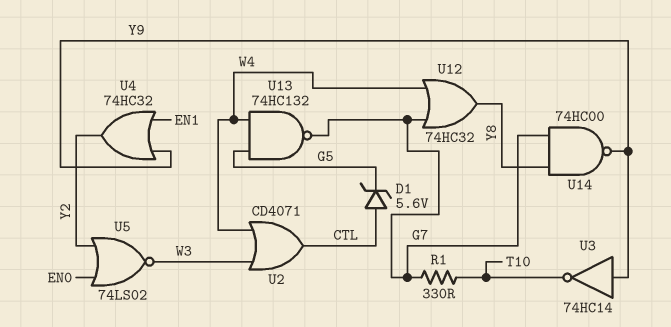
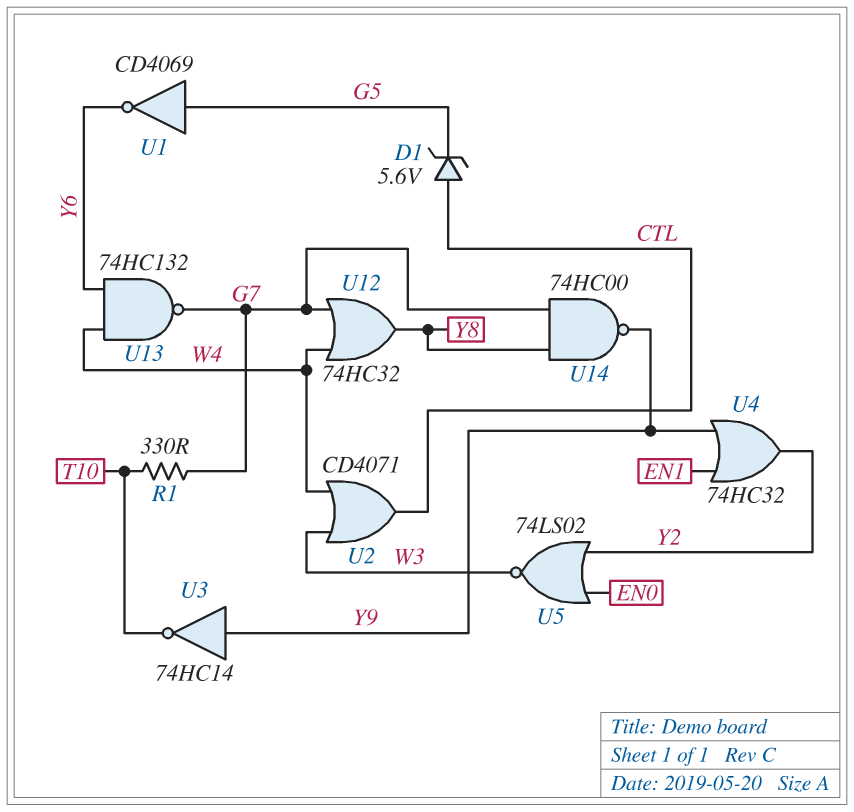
U1: none -> NOT CD4069 (in G5, out Y6)
U13: NAND 74HC132 (in G5, in W4, out G7) -> NAND 74HC132 (in W4, in Y6, out G7)

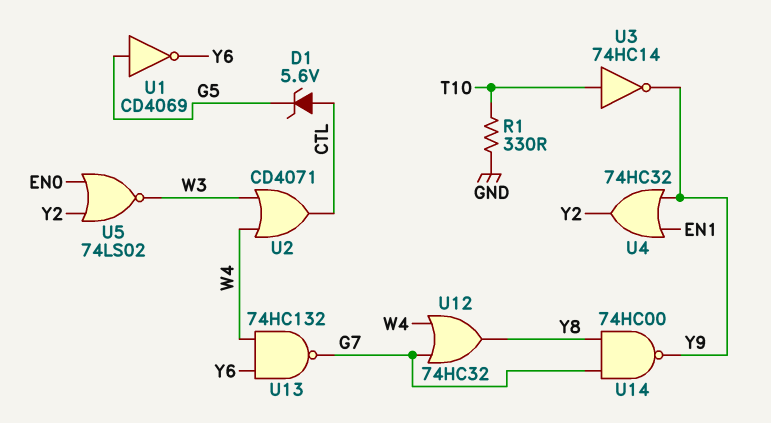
R1: 330 (G7, T10) -> 330 (GND, T10)
U3: NOT 74HC14 (in Y9, out T10) -> NOT 74HC14 (in T10, out Y9)

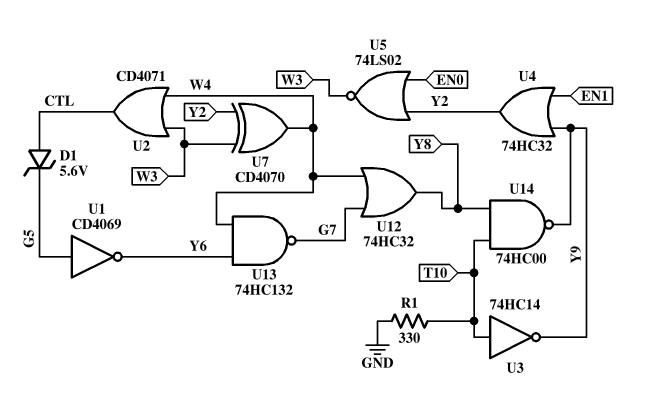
U7: none -> XOR CD4070 (in W3, in Y2, out W4)
U14: NAND 74HC00 (in G7, in Y8, out Y9) -> NAND 74HC00 (in T10, in Y8, out Y9)

